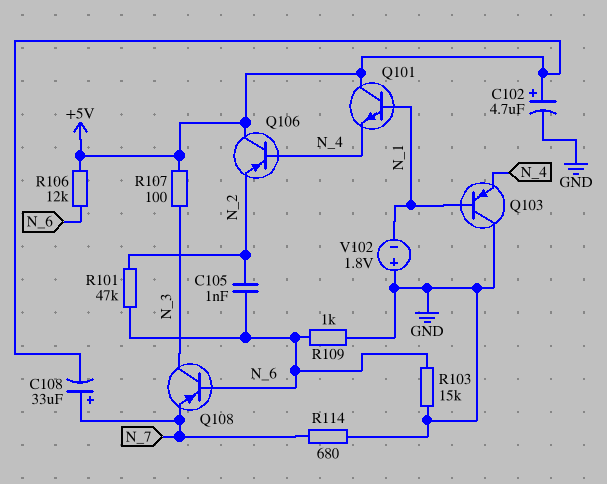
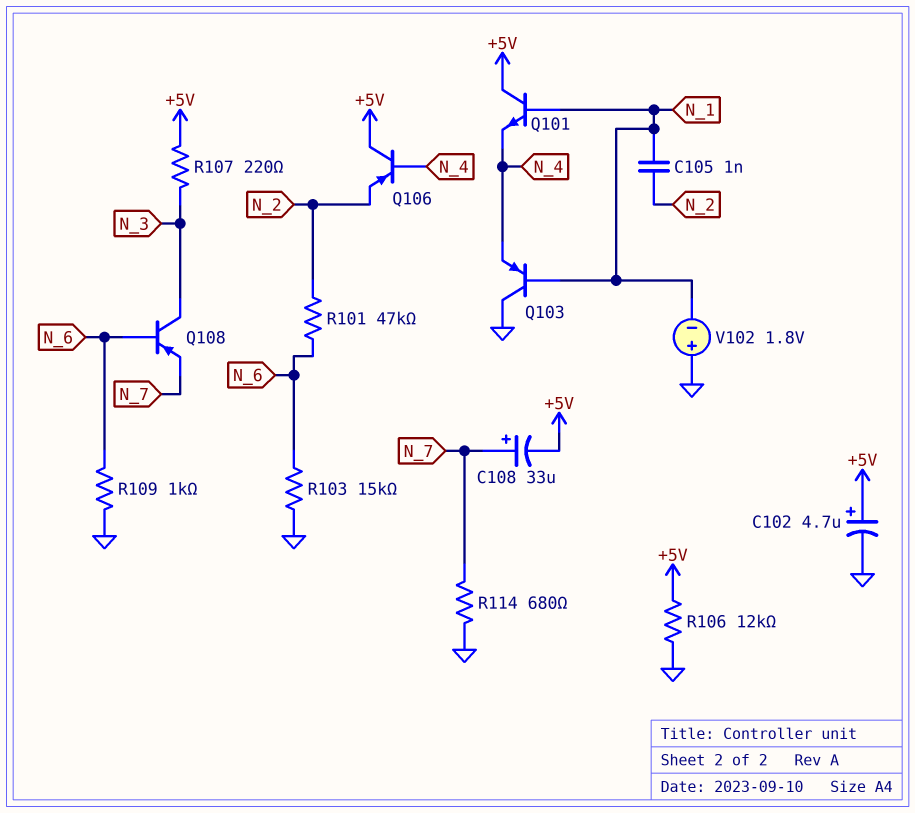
C105: 1nF (N_2, N_6) -> 1nF (N_1, N_2)
R106: 12k (+5V, N_6) -> 12k (+5V, GND)
R107: 100 (+5V, N_3) -> 220 (+5V, N_3)

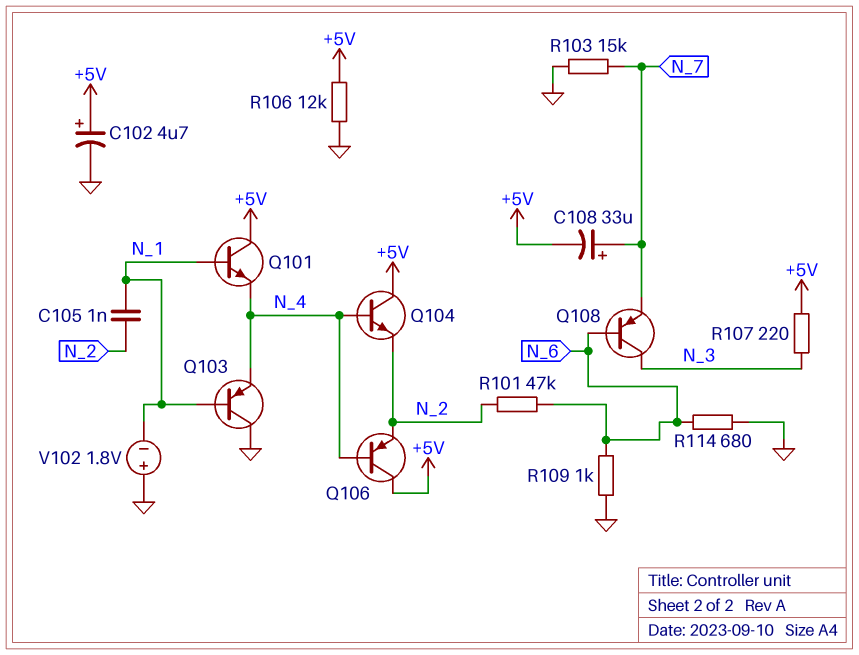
Q104: none -> NPN (B N_4, C +5V, E N_2)
R103: 15k (GND, N_6) -> 15k (GND, N_7)
R114: 680 (GND, N_7) -> 680 (GND, N_6)

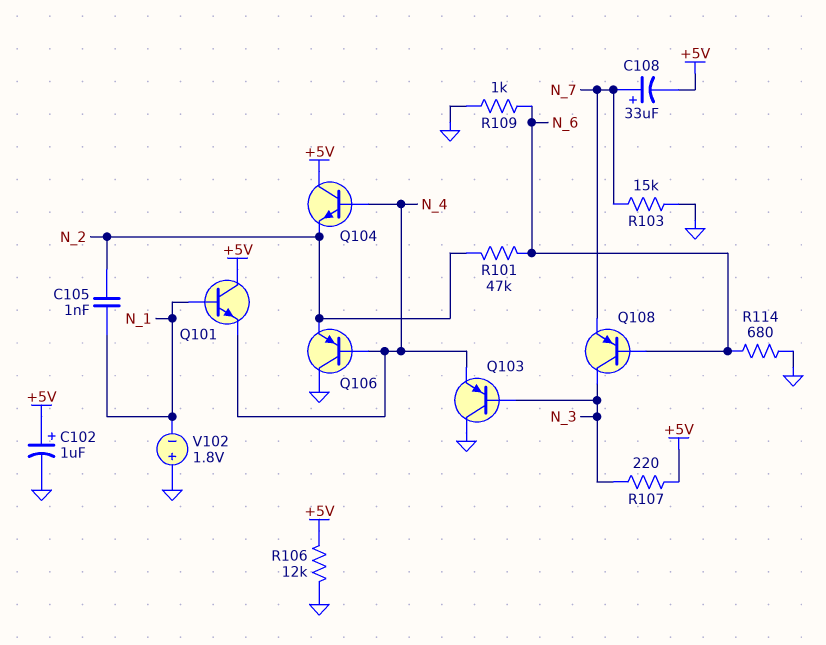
C102: 4.7uF (plus +5V, minus GND) -> 1uF (plus +5V, minus GND)
Q103: PNP (B N_1, C GND, E N_4) -> PNP (B N_3, C GND, E N_4)
Q106: PNP (B N_4, C +5V, E N_2) -> PNP (B N_4, C GND, E N_2)

